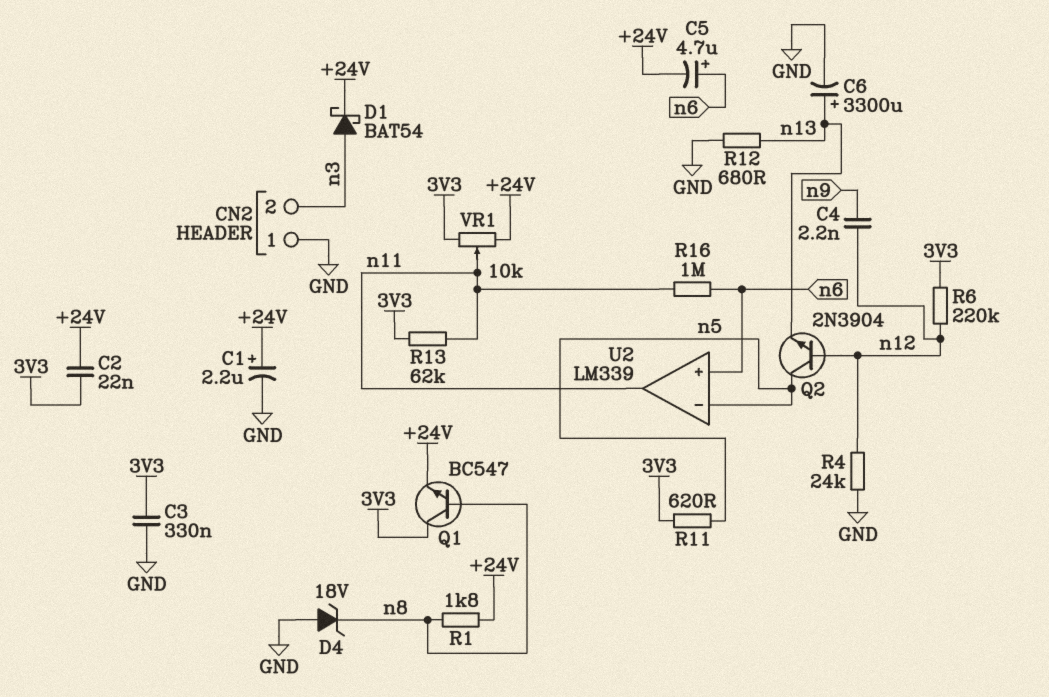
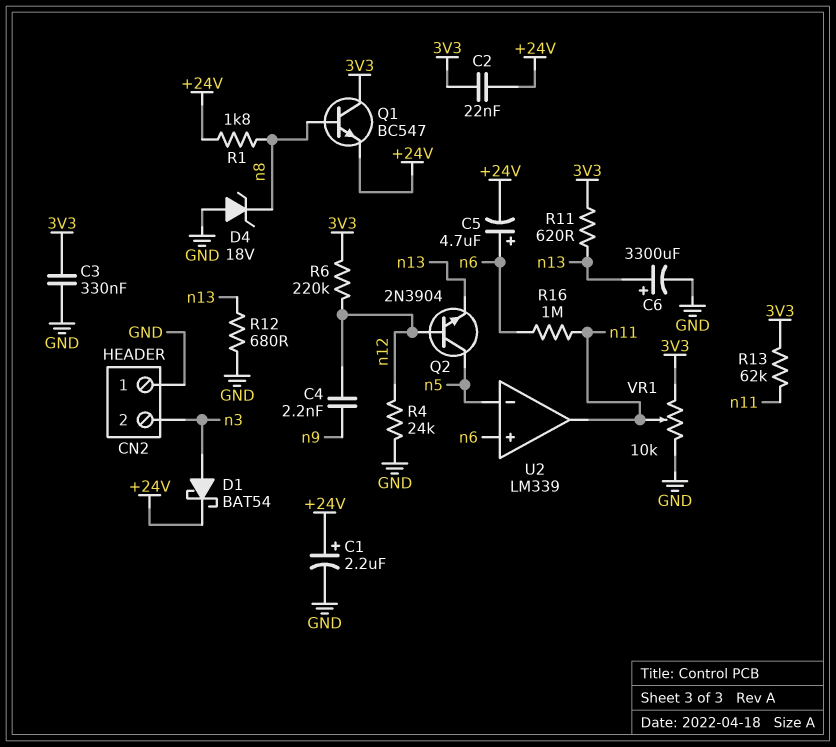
R11: 620 (3V3, n5) -> 620 (3V3, n13)
VR1: 10k (+24V, 3V3, wiper n11) -> 10k (3V3, GND, wiper n11)

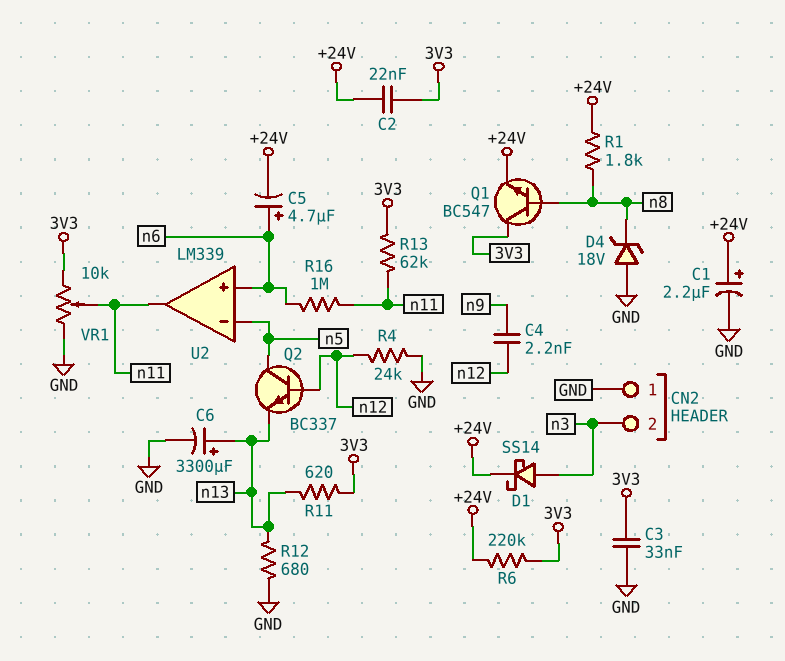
C3: 330nF (3V3, GND) -> 33nF (3V3, GND)
D1: schottky BAT54 (A n3, K +24V) -> schottky SS14 (A n3, K +24V)
Q2: NPN 2N3904 (B n12, C n5, E n13) -> NPN BC337 (B n12, C n5, E n13)
R6: 220k (3V3, n12) -> 220k (+24V, 3V3)

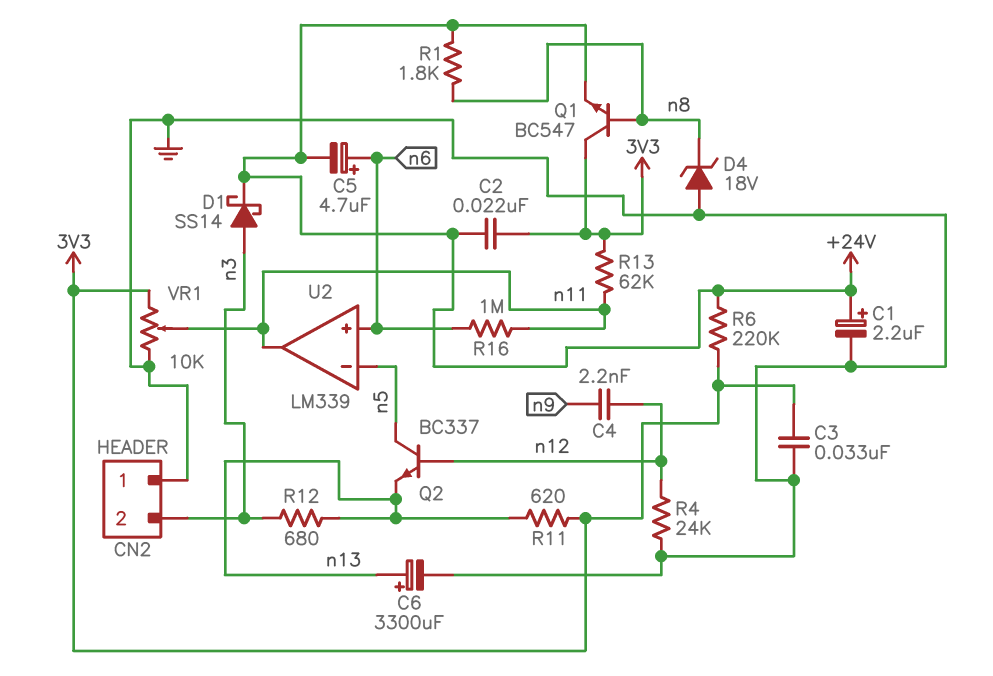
R12: 680 (GND, n13) -> 680 (n3, n13)

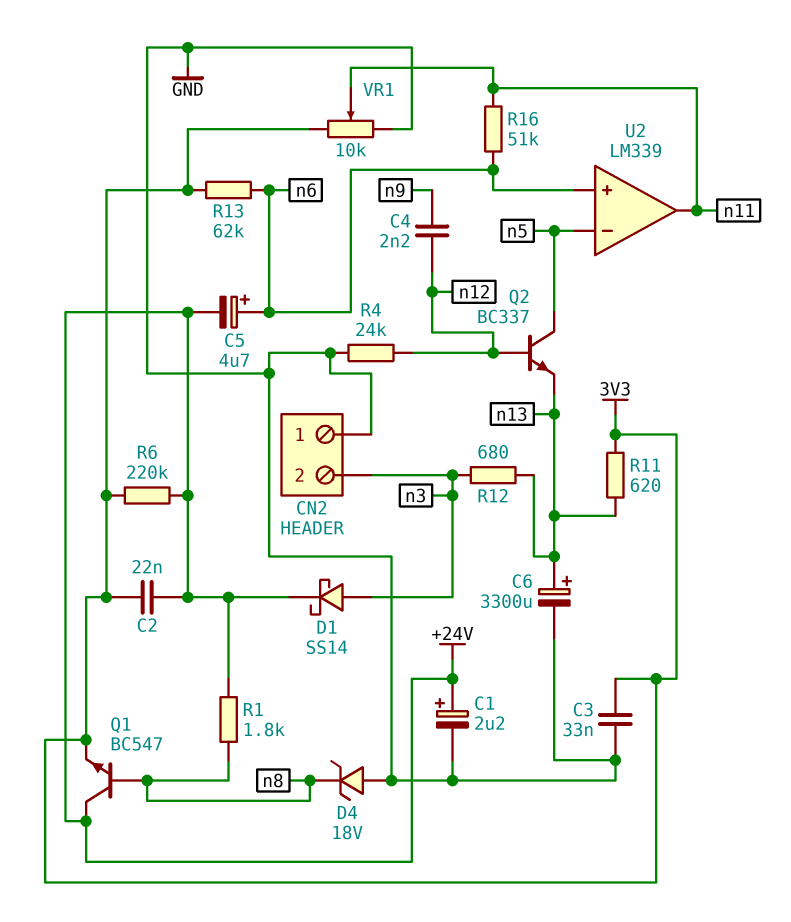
Q1: NPN BC547 (B n8, C 3V3, E +24V) -> NPN BC547 (B n8, C +24V, E 3V3)
R13: 62k (3V3, n11) -> 62k (3V3, n6)
R16: 1M (n6, n11) -> 51k (n6, n11)

